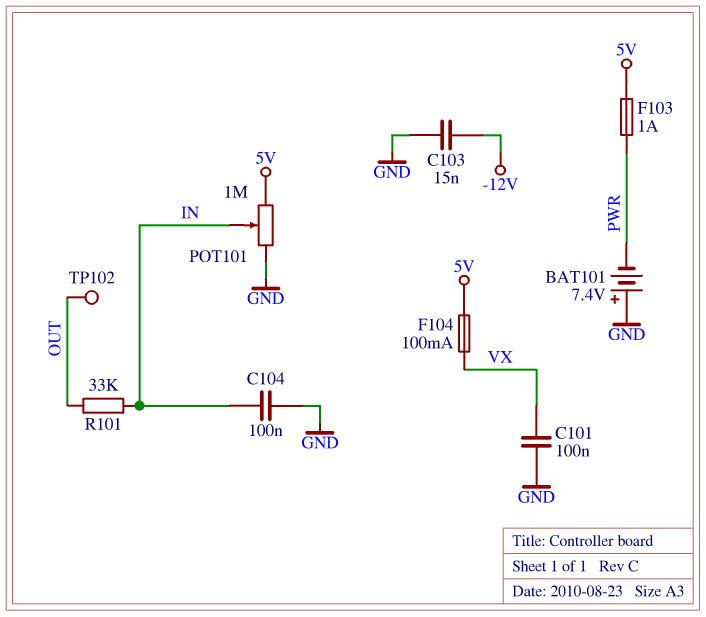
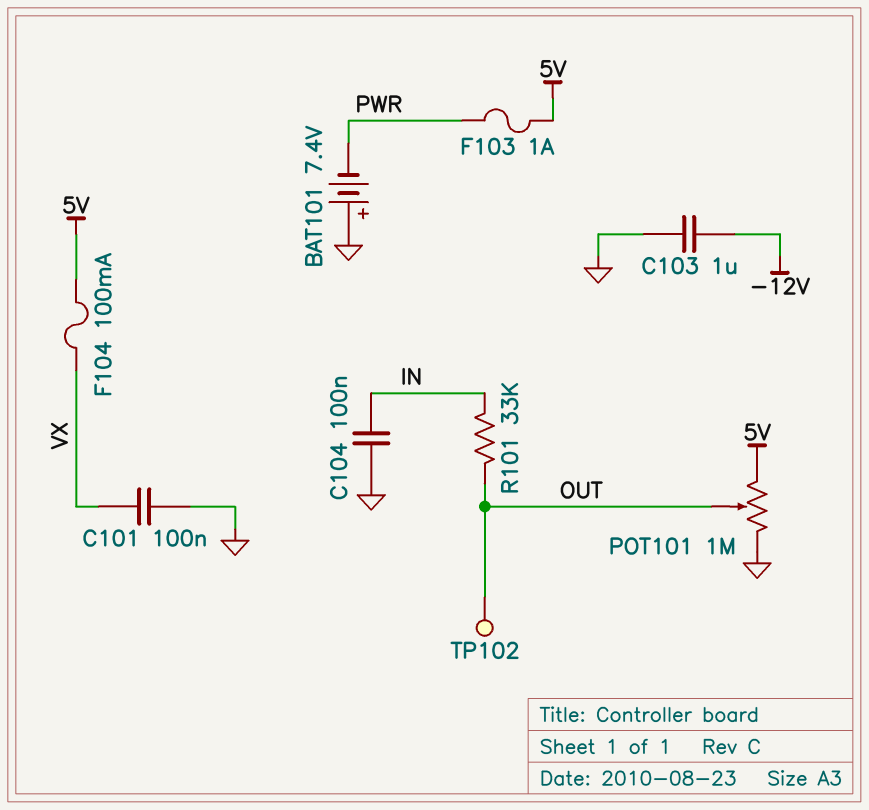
C103: 15nF (-12V, GND) -> 1uF (-12V, GND)
POT101: 1M (5V, GND, wiper IN) -> 1M (5V, GND, wiper OUT)

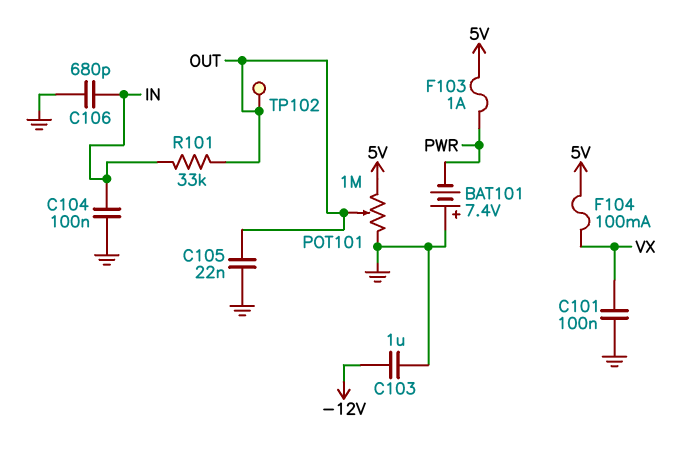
C105: none -> 22nF (GND, OUT)
C106: none -> 680pF (GND, IN)

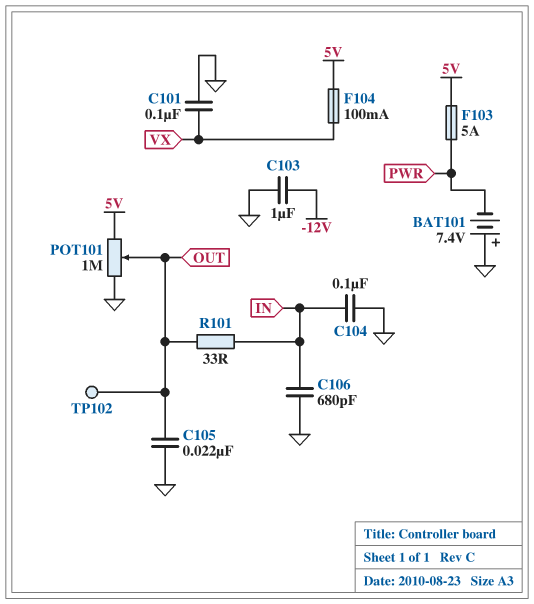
F103: 1A (5V, PWR) -> 5A (5V, PWR)
R101: 33k (IN, OUT) -> 33 (IN, OUT)

